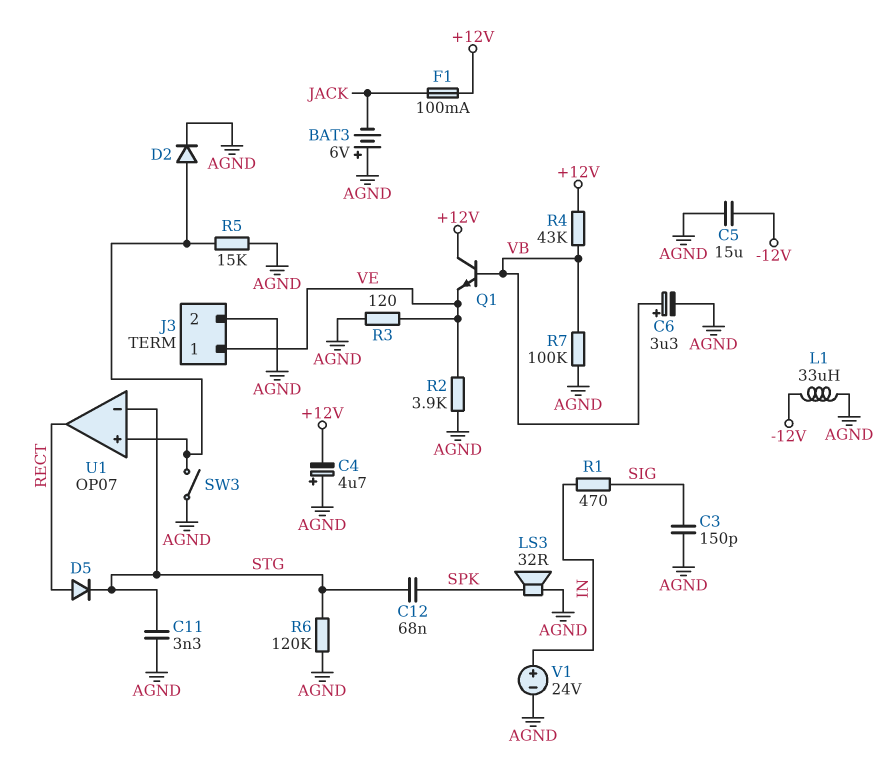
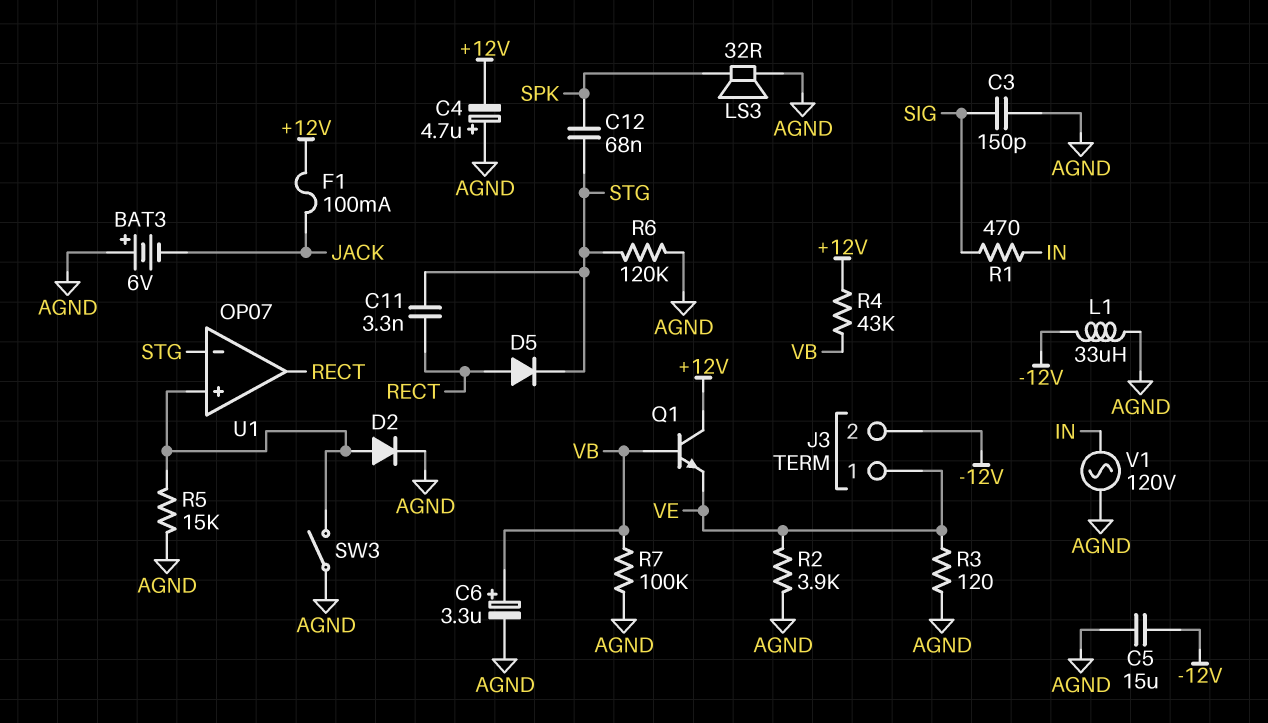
C11: 3.3nF (AGND, STG) -> 3.3nF (RECT, STG)
J3 pin 2: AGND -> -12V
V1: 24V (plus IN, minus AGND) -> AC 120V (AGND, IN)

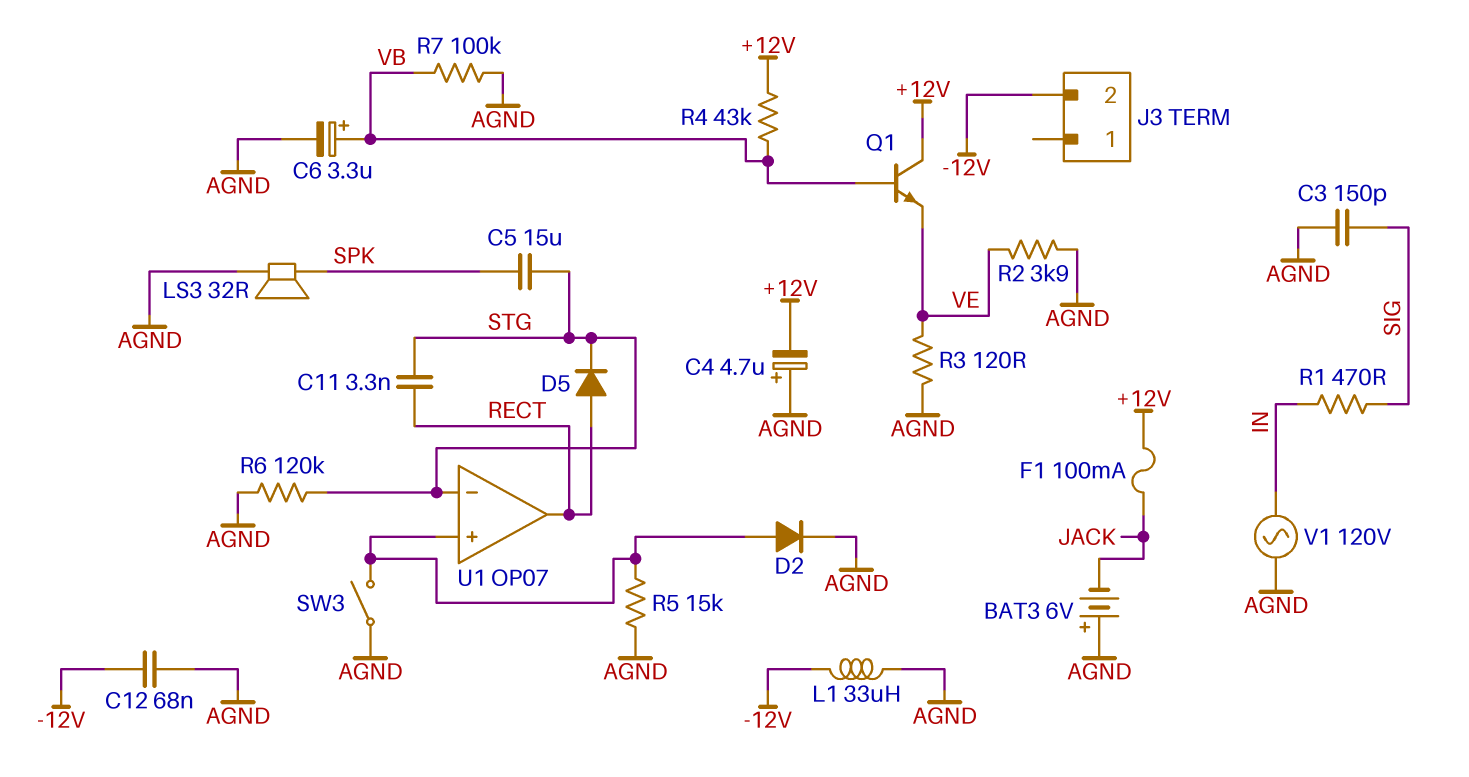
C5: 15uF (-12V, AGND) -> 15uF (SPK, STG)
C12: 68nF (SPK, STG) -> 68nF (-12V, AGND)
J3 pin 1: VE -> none

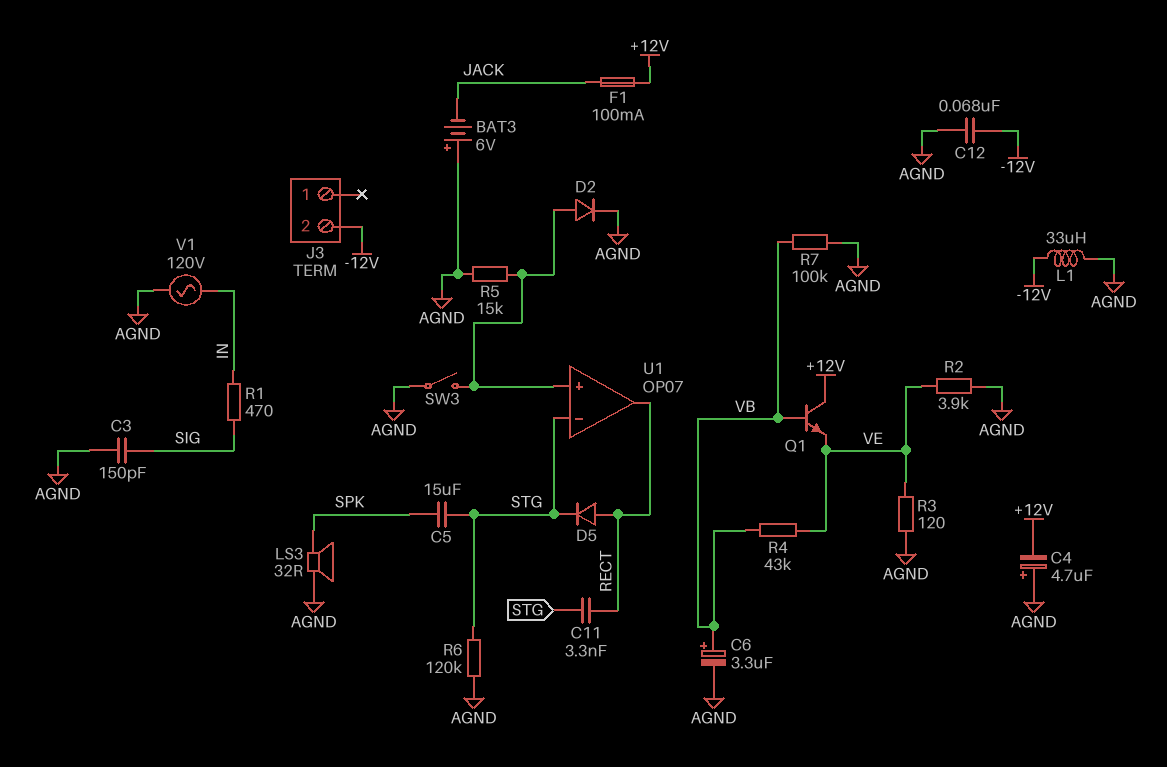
R4: 43k (+12V, VB) -> 43k (VB, VE)

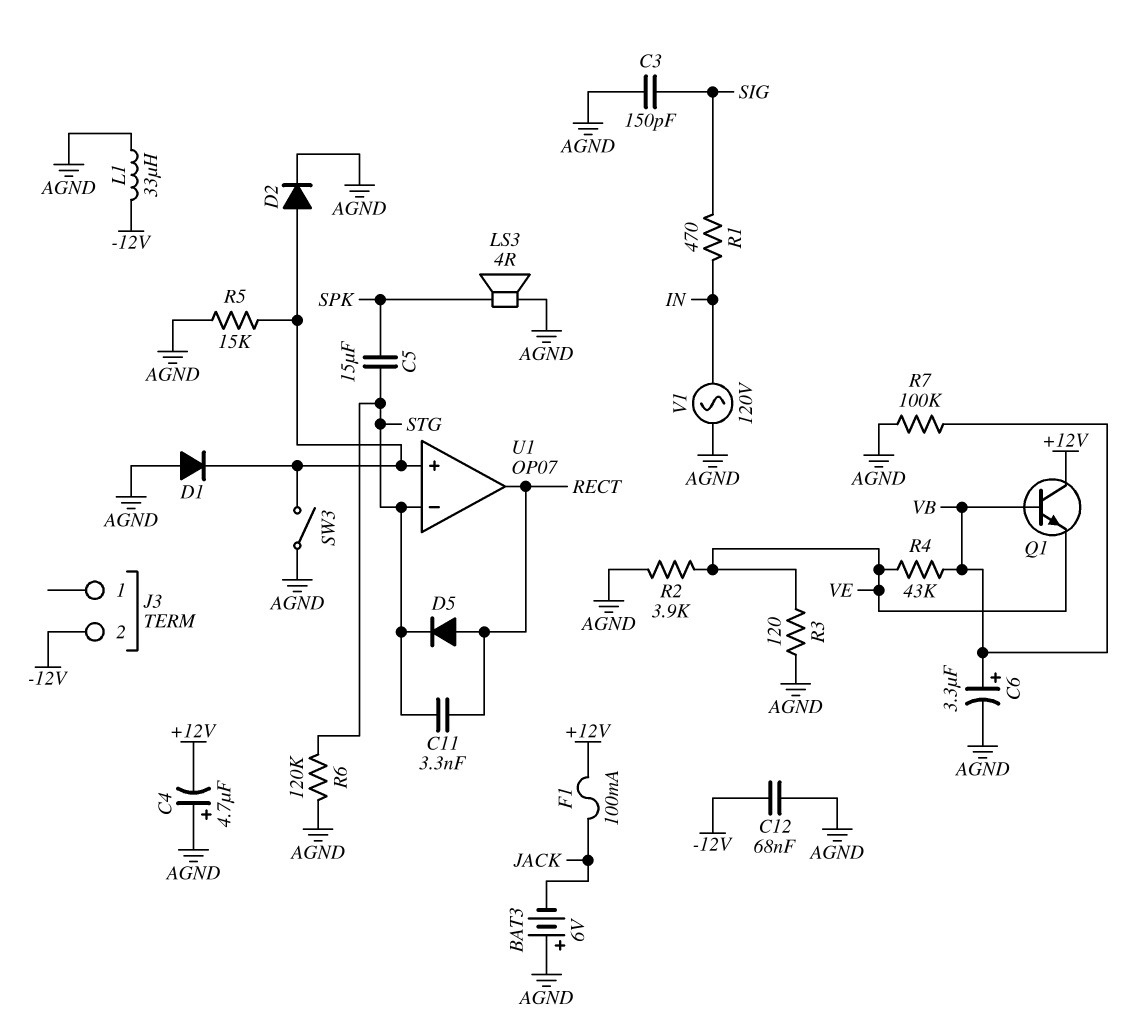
D1: none -> diode (A AGND, K U1/in+)
LS3: speaker 32R (AGND, SPK) -> speaker 4R (AGND, SPK)

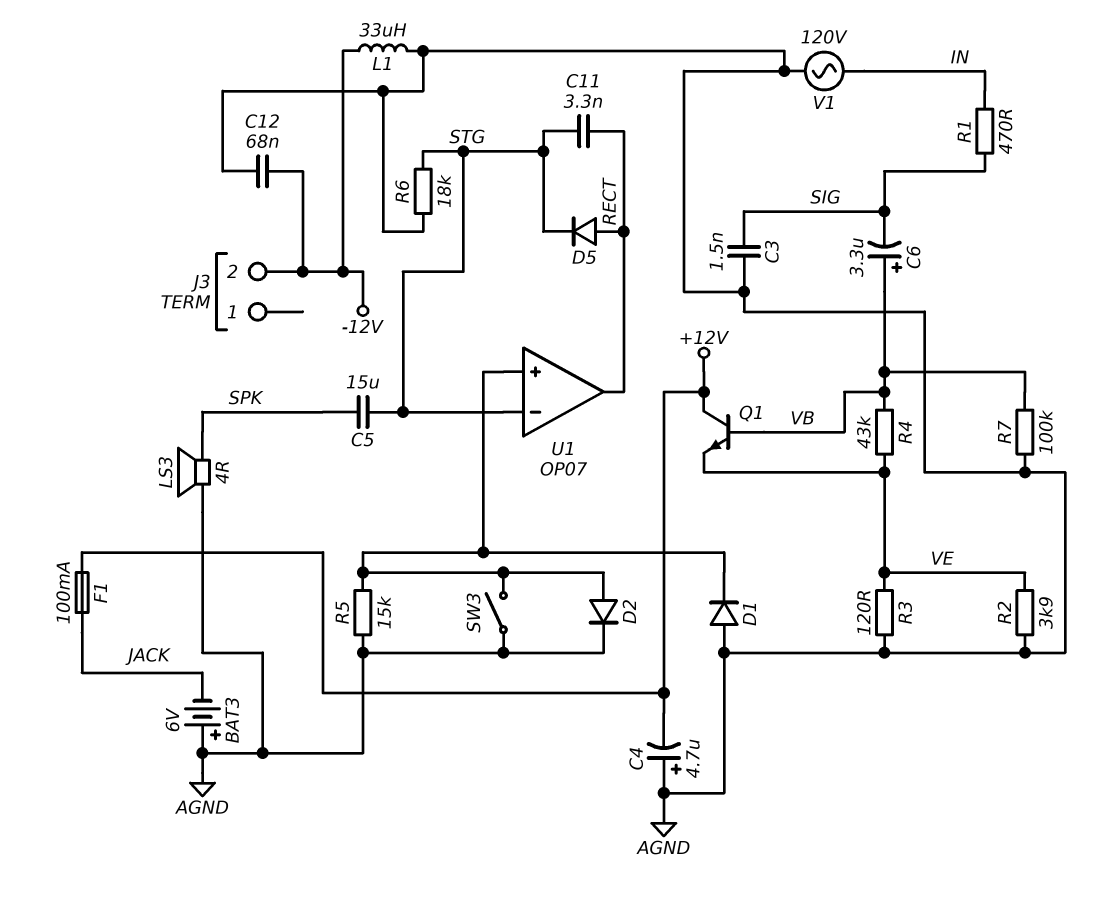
C3: 150pF (AGND, SIG) -> 1.5nF (AGND, SIG)
C6: 3.3uF (plus VB, minus AGND) -> 3.3uF (plus VB, minus SIG)
R6: 120k (AGND, STG) -> 18k (AGND, STG)

